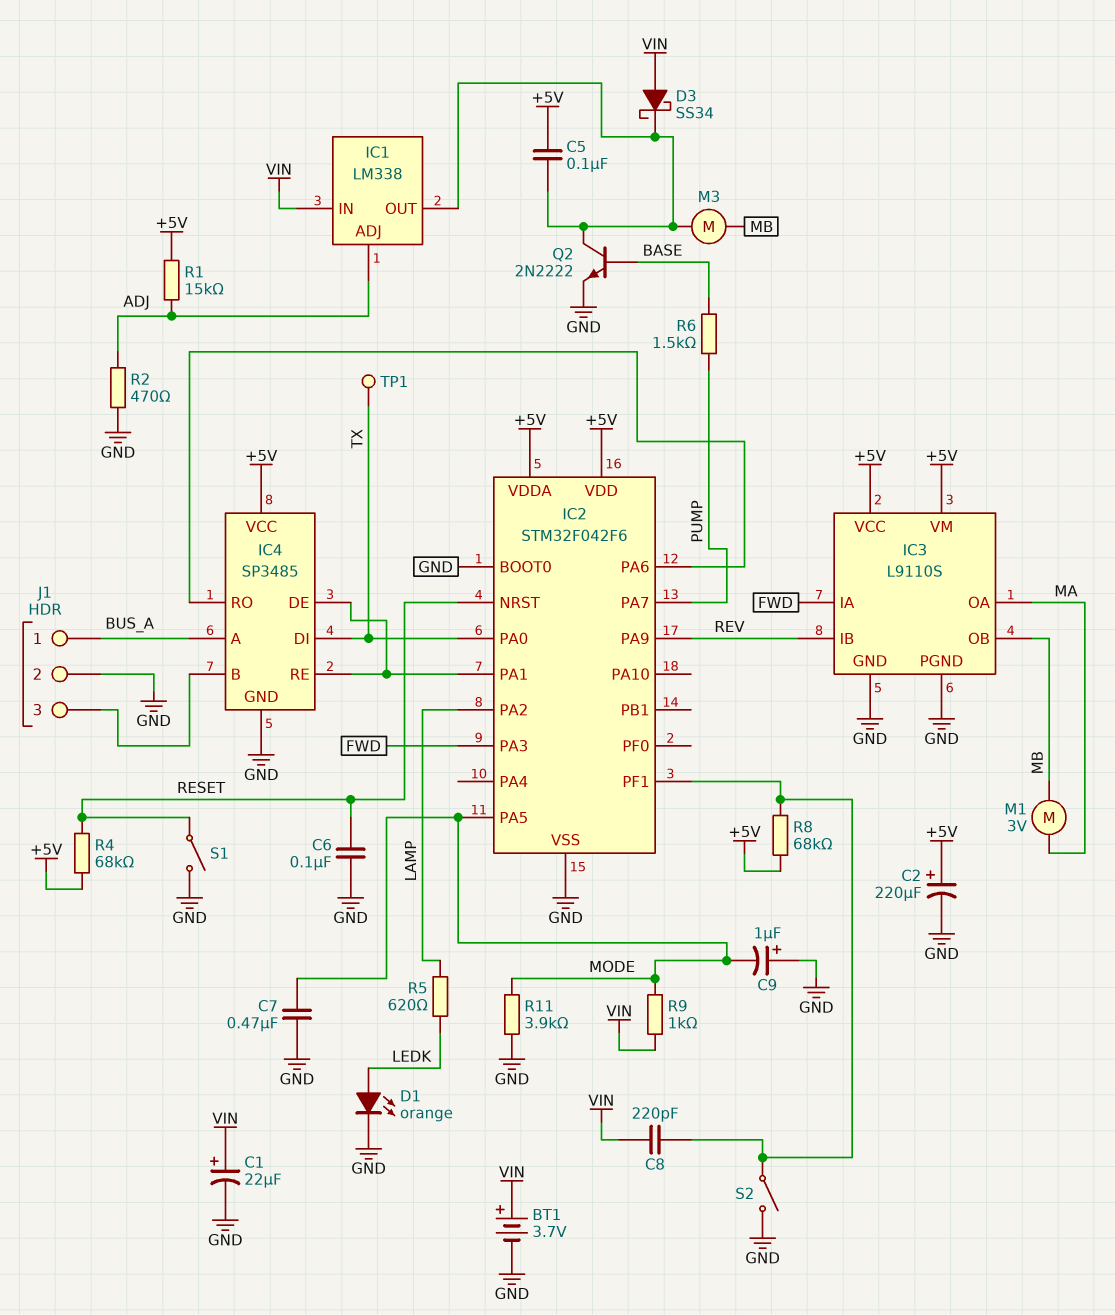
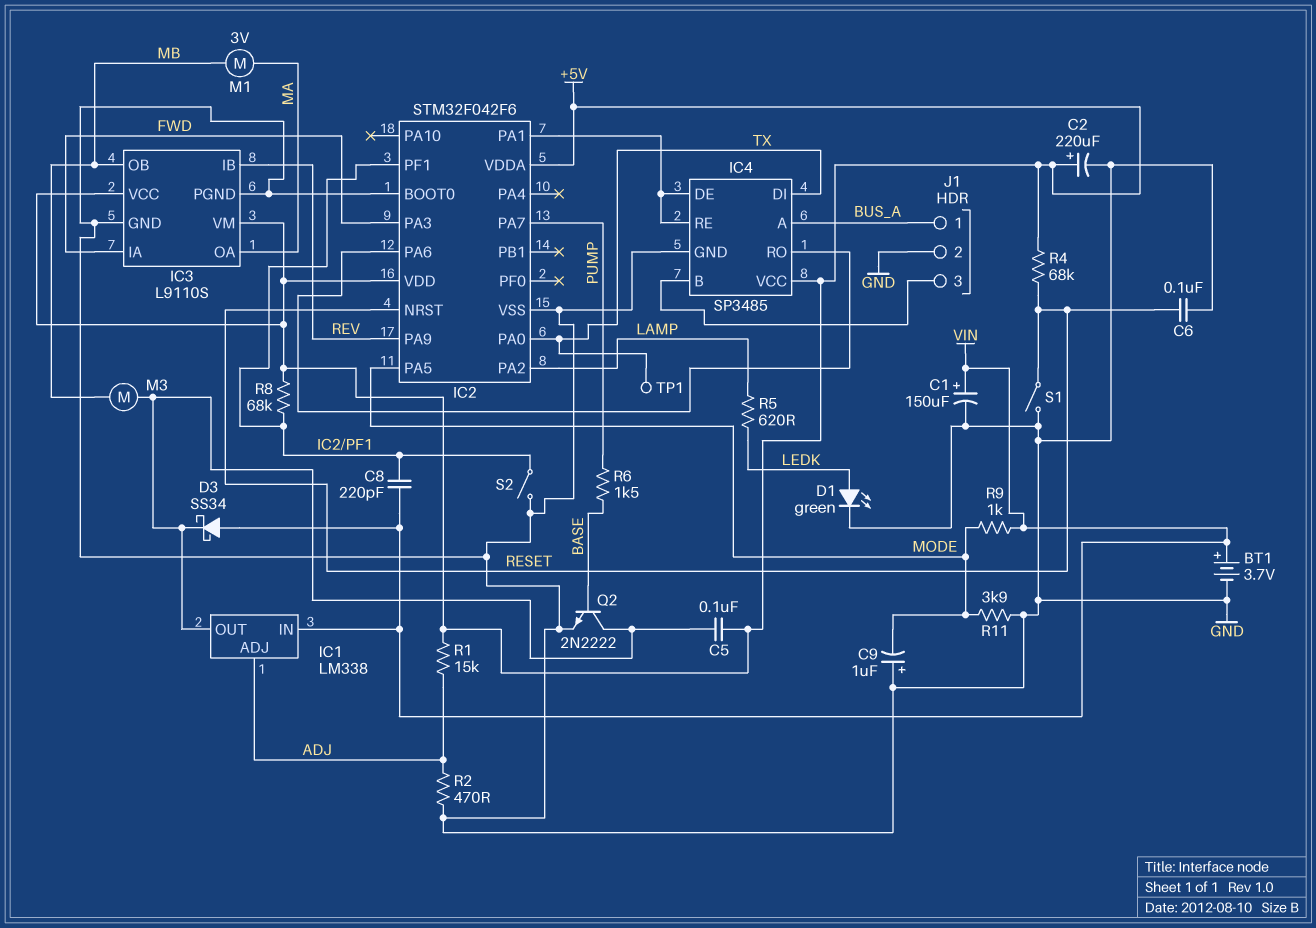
C1: 22uF (plus VIN, minus GND) -> 150uF (plus VIN, minus GND)
C7: 470nF (GND, MODE) -> none
D1: LED orange (A LEDK, K GND) -> LED green (A LEDK, K GND)

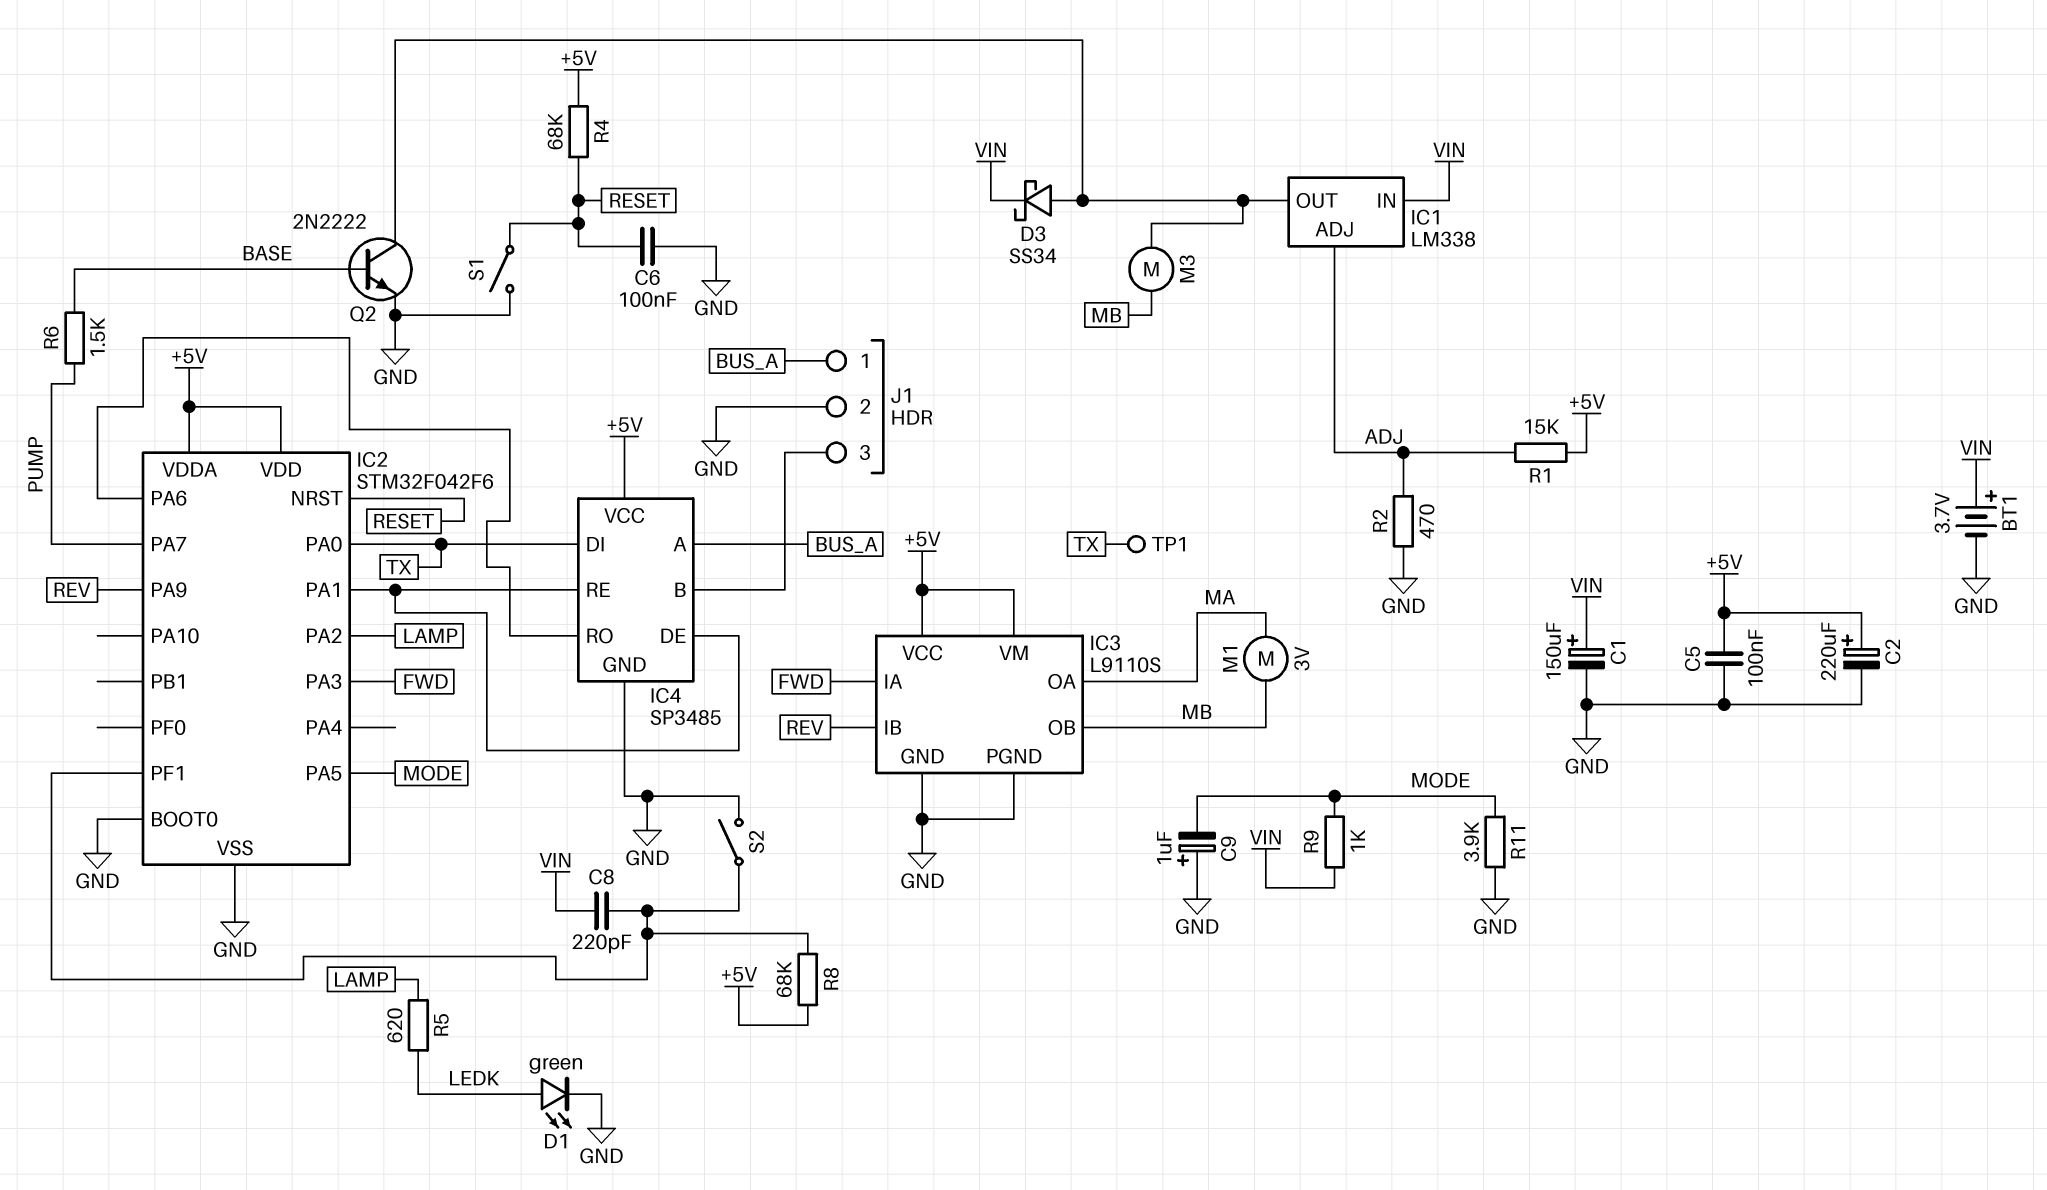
C5: 100nF (+5V, IC1/OUT) -> 100nF (+5V, GND)
D3: schottky SS34 (A VIN, K IC1/OUT) -> schottky SS34 (A IC1/OUT, K VIN)

